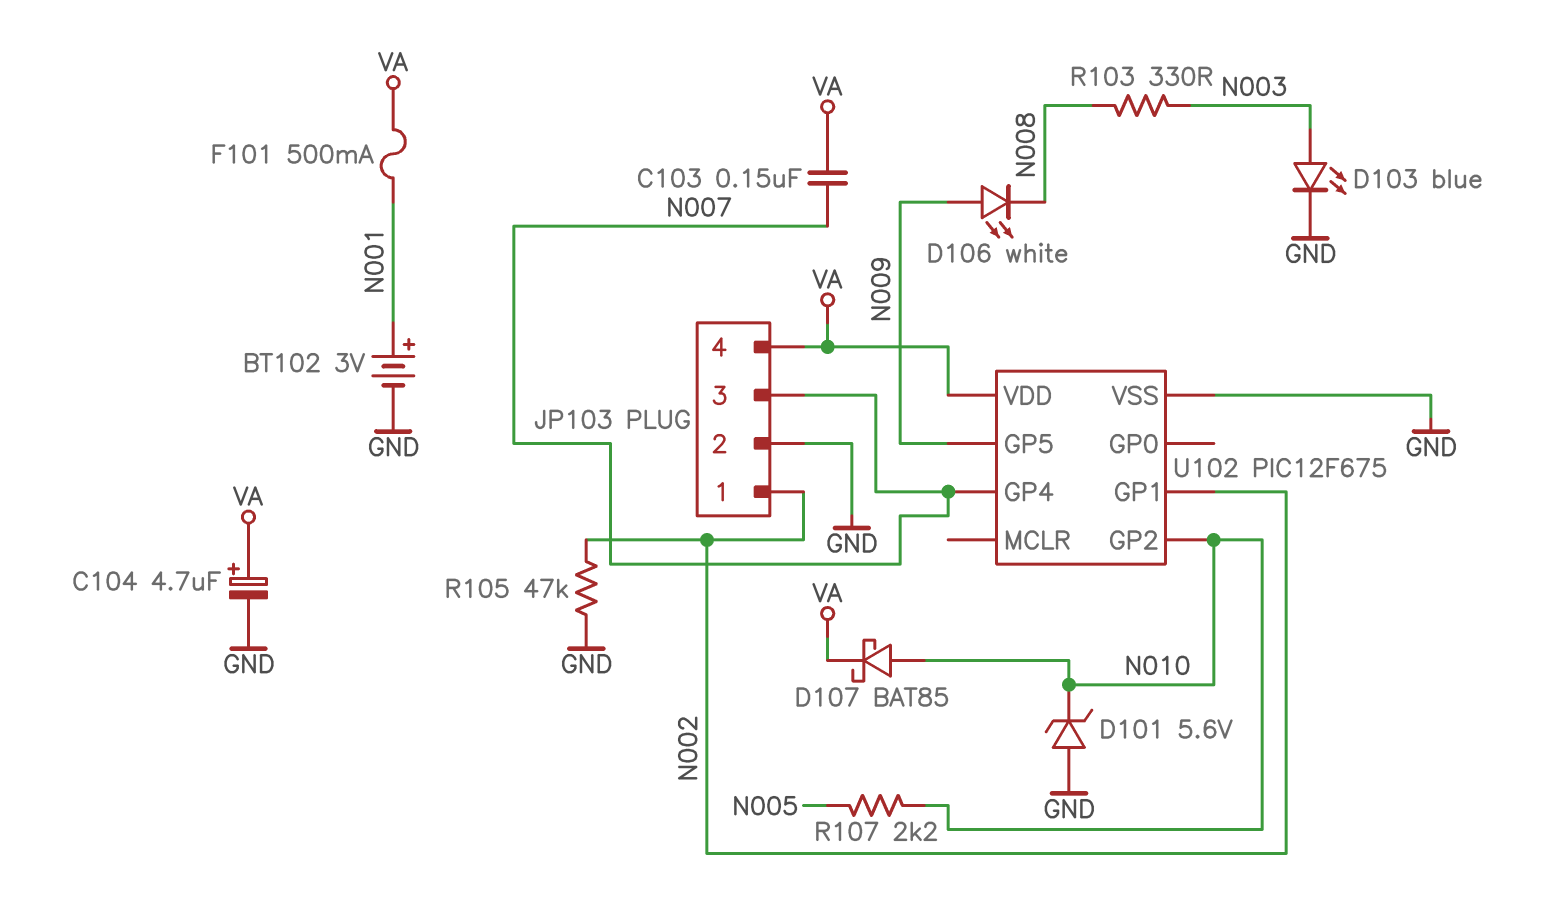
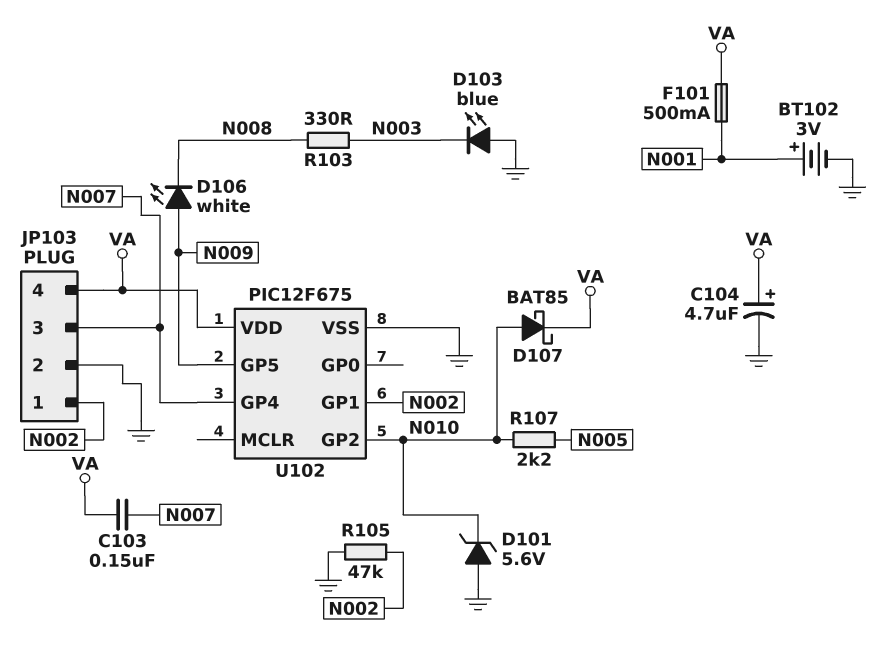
D103: LED blue (A N003, K GND) -> LED blue (A GND, K N003)

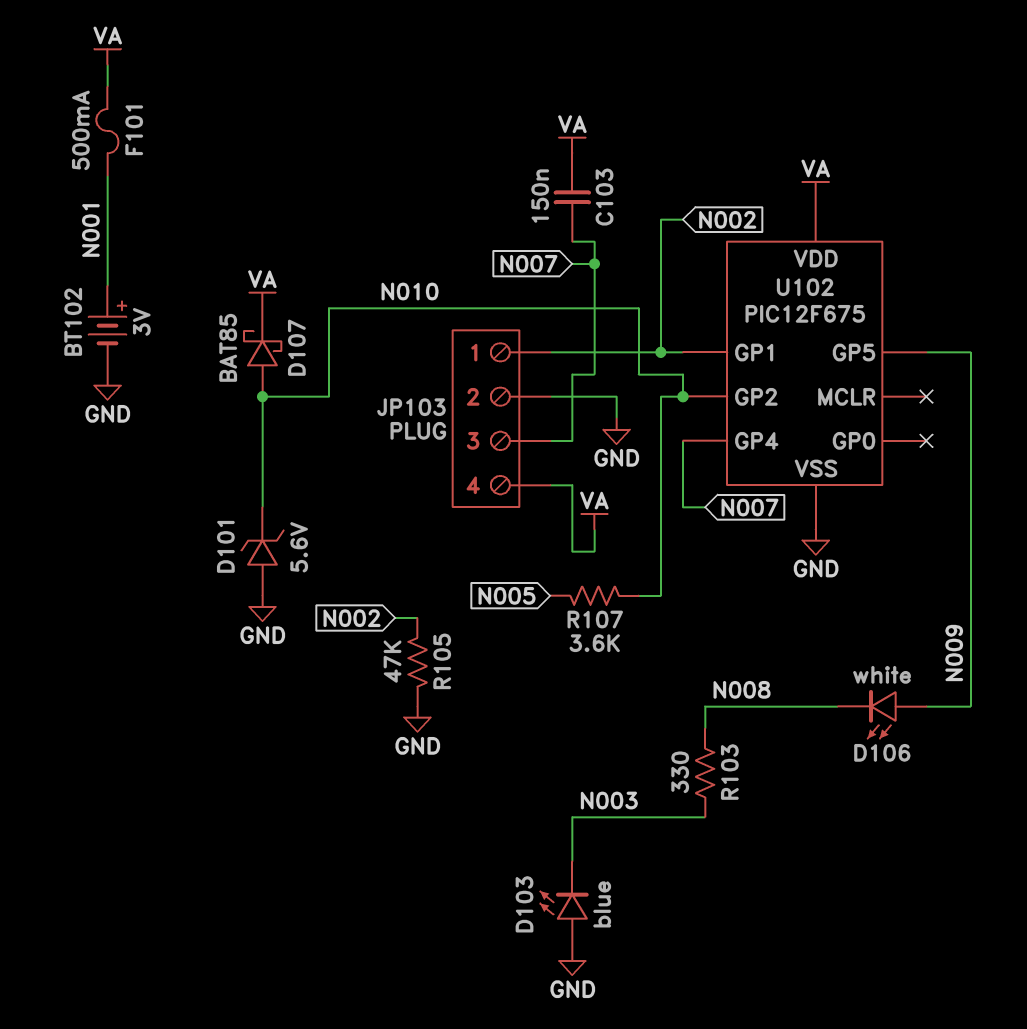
C104: 4.7uF (plus VA, minus GND) -> none
R107: 2.2k (N005, N010) -> 3.6k (N005, N010)

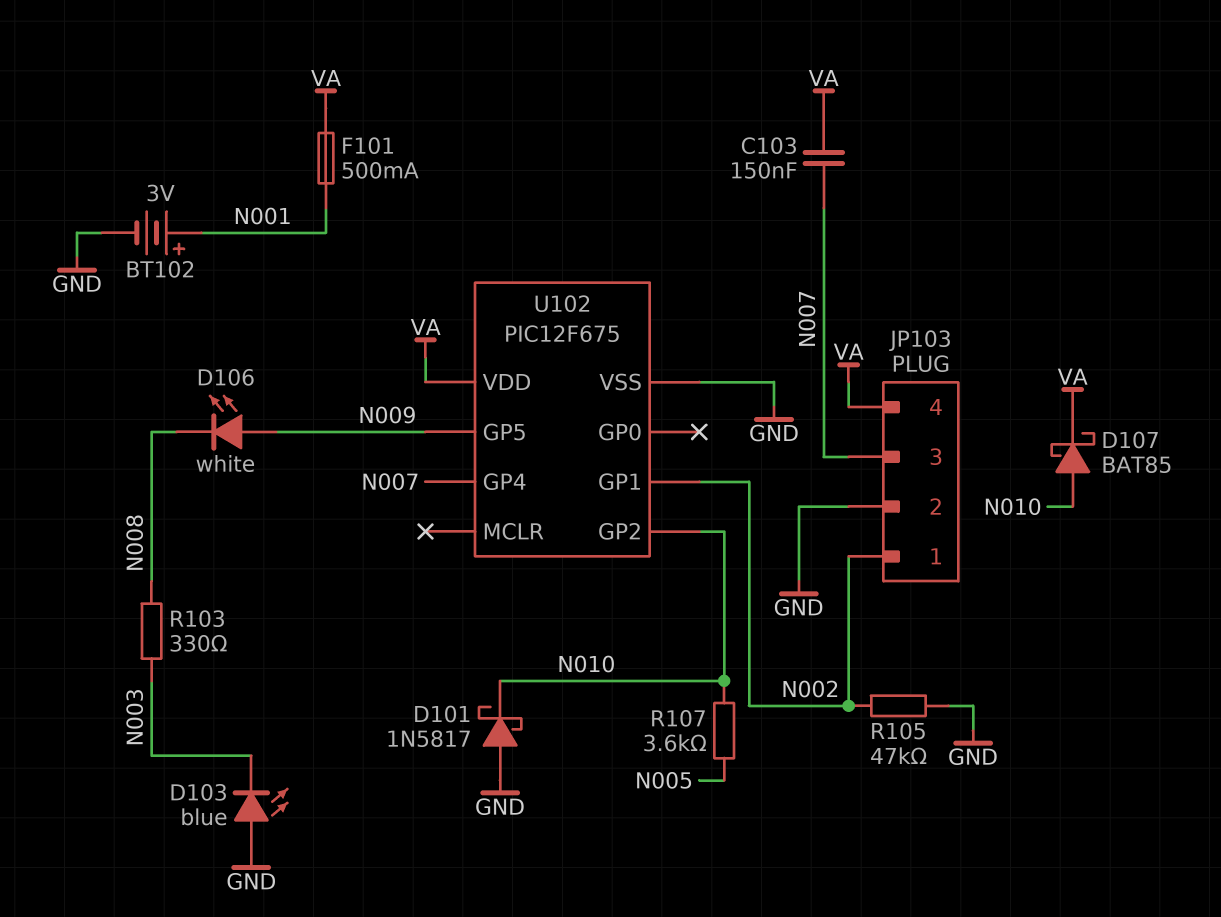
D101: zener 5.6V (A GND, K N010) -> schottky 1N5817 (A GND, K N010)

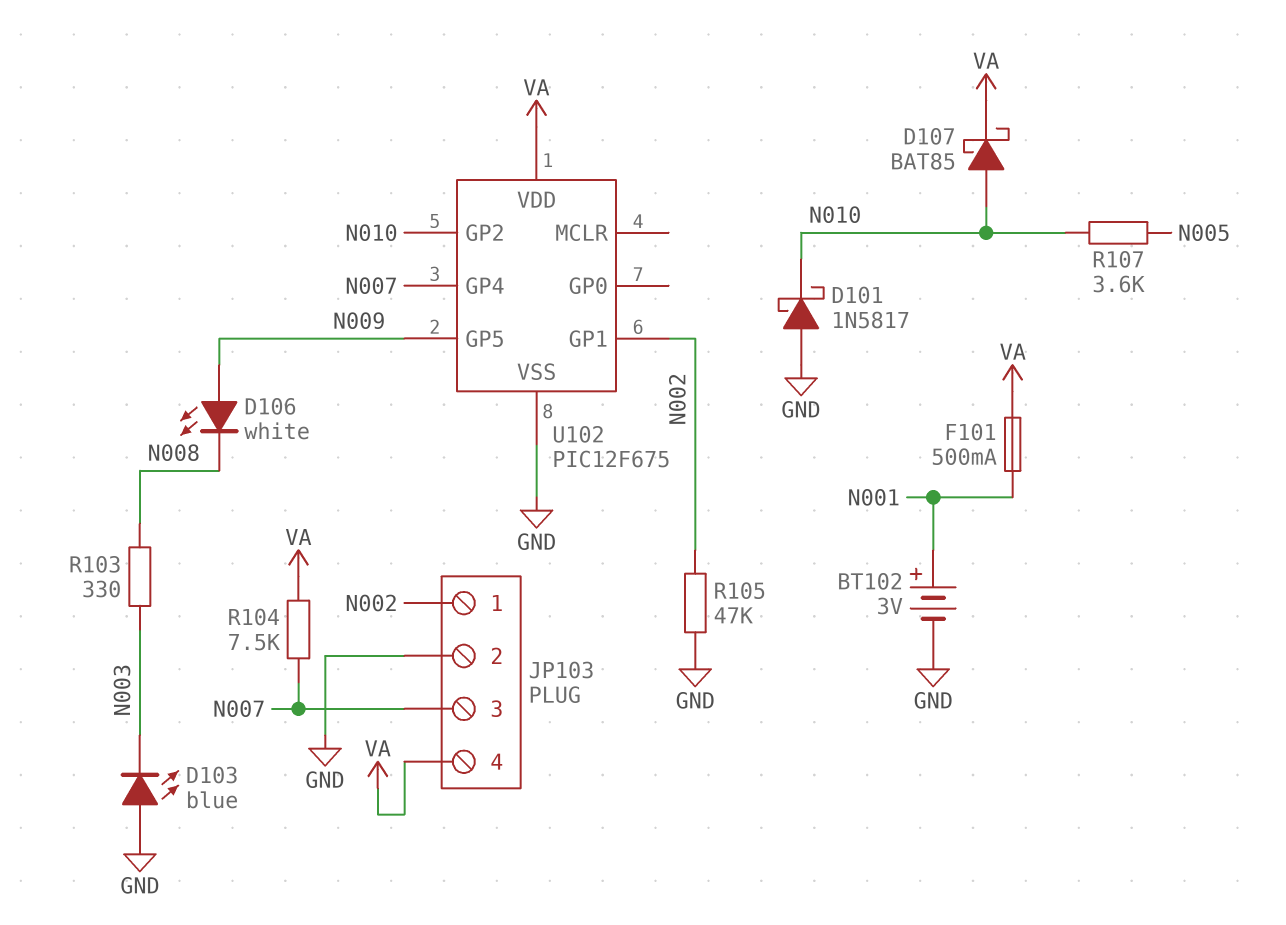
C103: 150nF (N007, VA) -> none
R104: none -> 7.5k (N007, VA)

